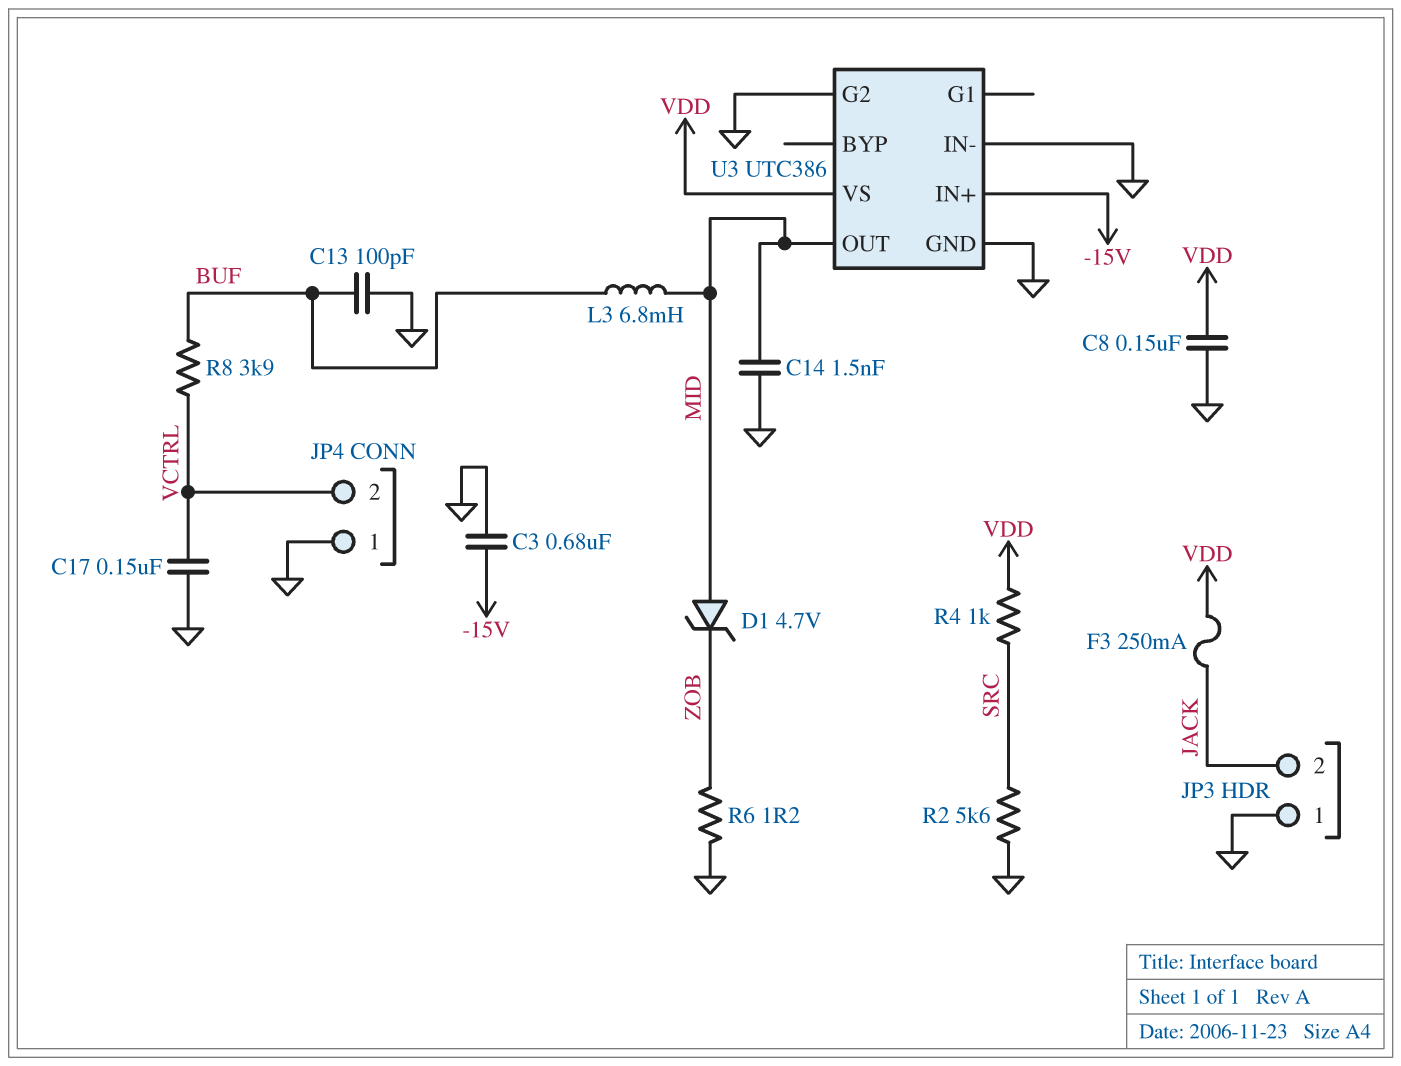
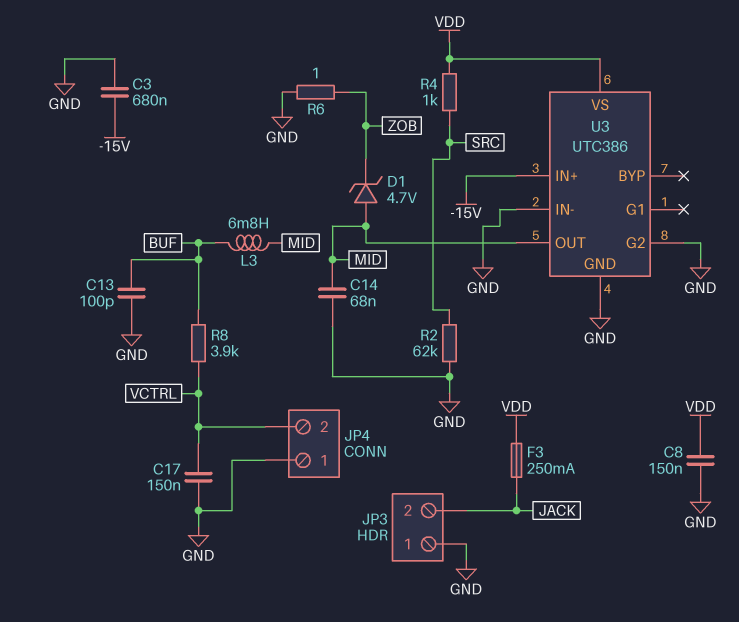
C14: 1.5nF (GND, MID) -> 68nF (GND, MID)
R2: 5.6k (GND, SRC) -> 62k (GND, SRC)
R6: 1.2 (GND, ZOB) -> 1 (GND, ZOB)

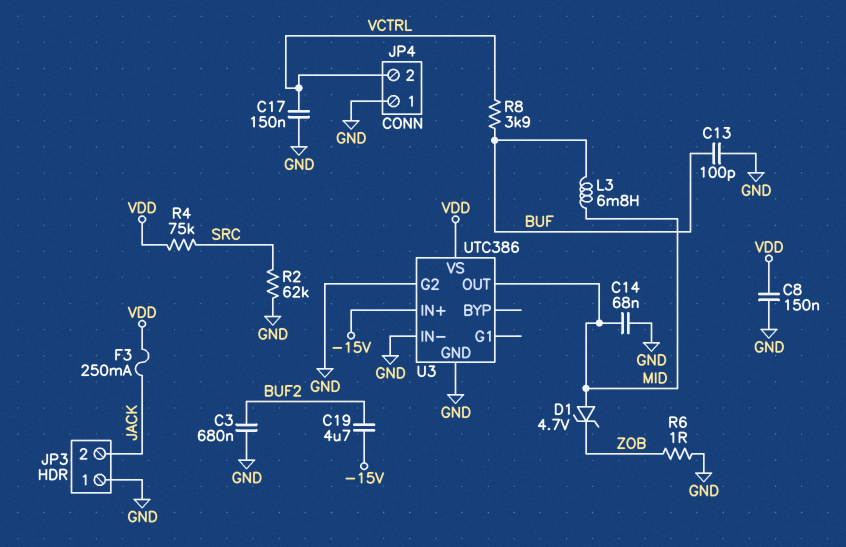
C3: 680nF (-15V, GND) -> 680nF (BUF2, GND)
C19: none -> 4.7uF (-15V, BUF2)
R4: 1k (SRC, VDD) -> 75k (SRC, VDD)

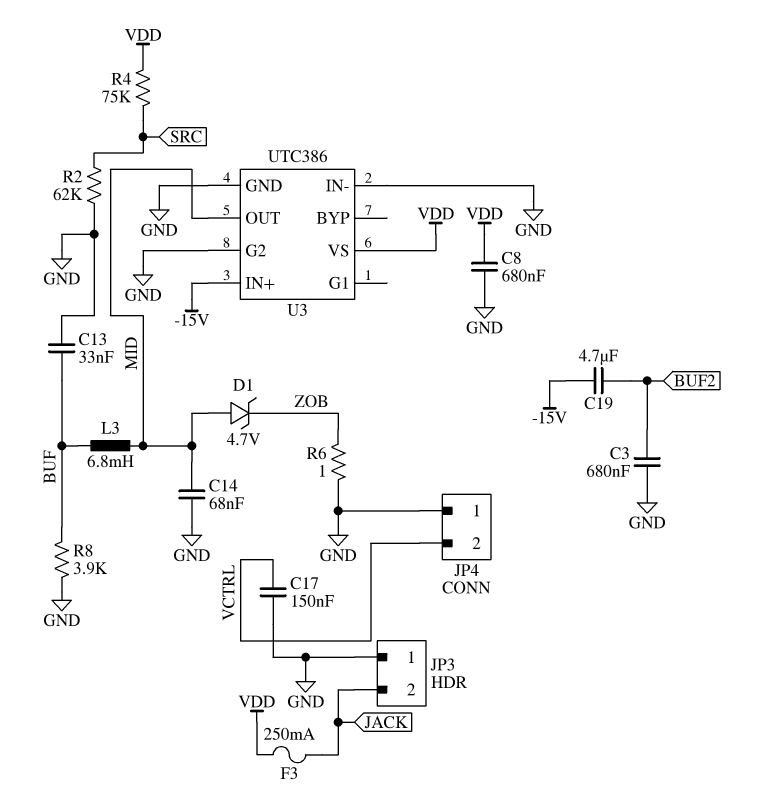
C8: 150nF (GND, VDD) -> 680nF (GND, VDD)
C13: 100pF (BUF, GND) -> 33nF (BUF, GND)
R8: 3.9k (BUF, VCTRL) -> 3.9k (BUF, GND)

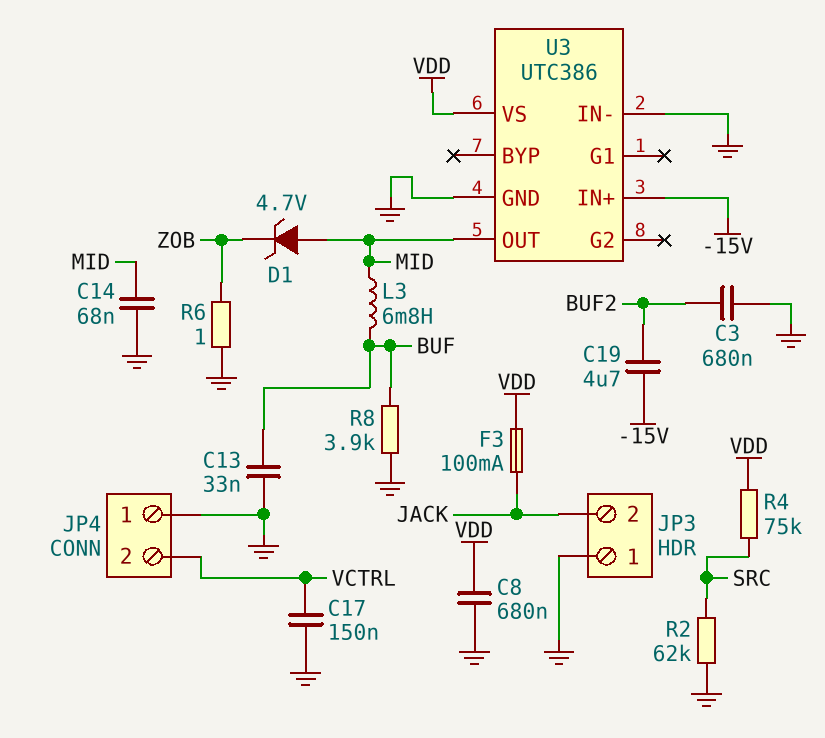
F3: 250mA (JACK, VDD) -> 100mA (JACK, VDD)
U3 pin G2: GND -> none

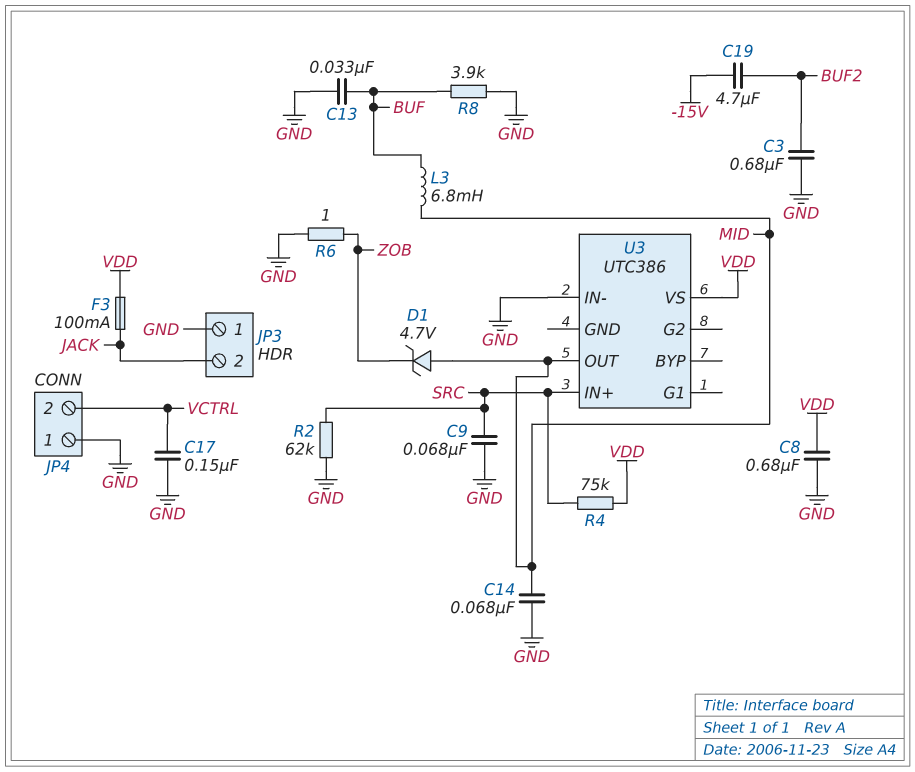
C9: none -> 68nF (GND, SRC)
U3 pin GND: GND -> none
U3 pin IN+: -15V -> SRC

